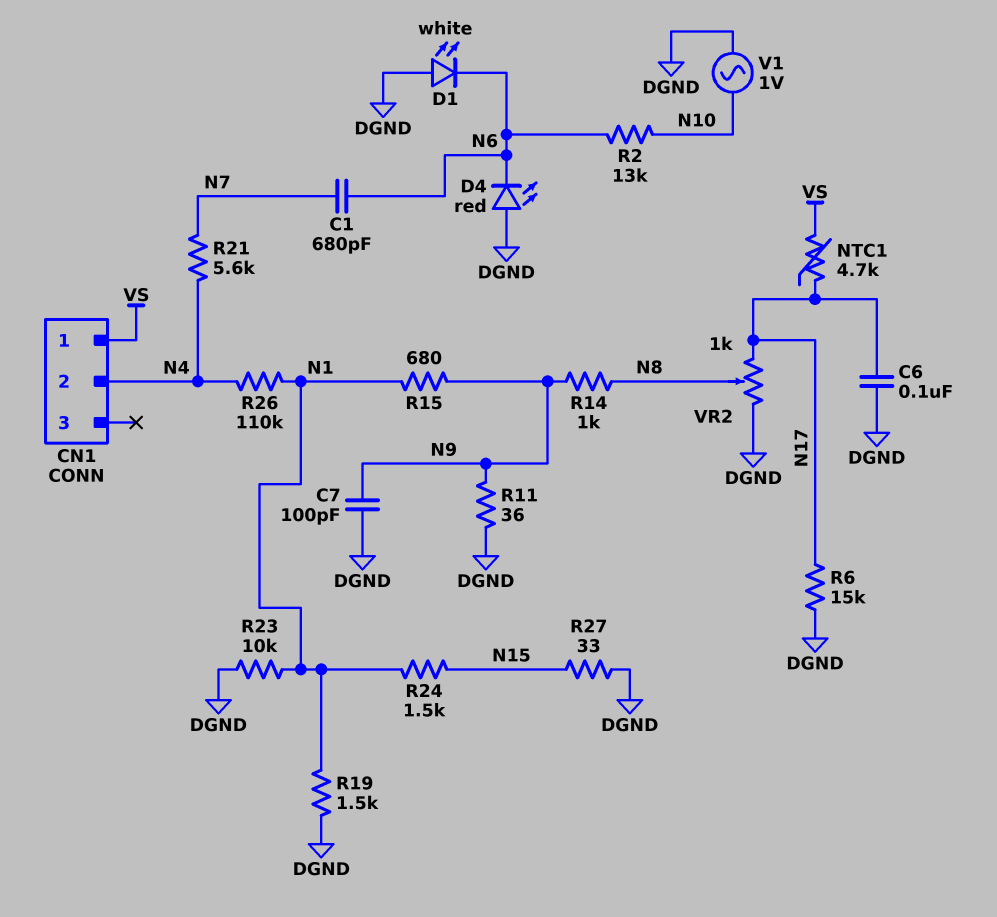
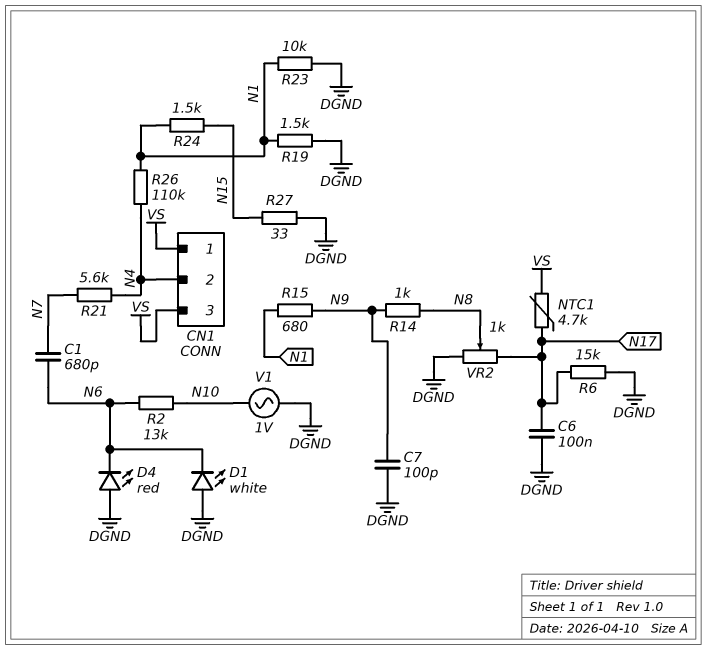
CN1 pin 3: none -> VS
R11: 36 (DGND, N9) -> none

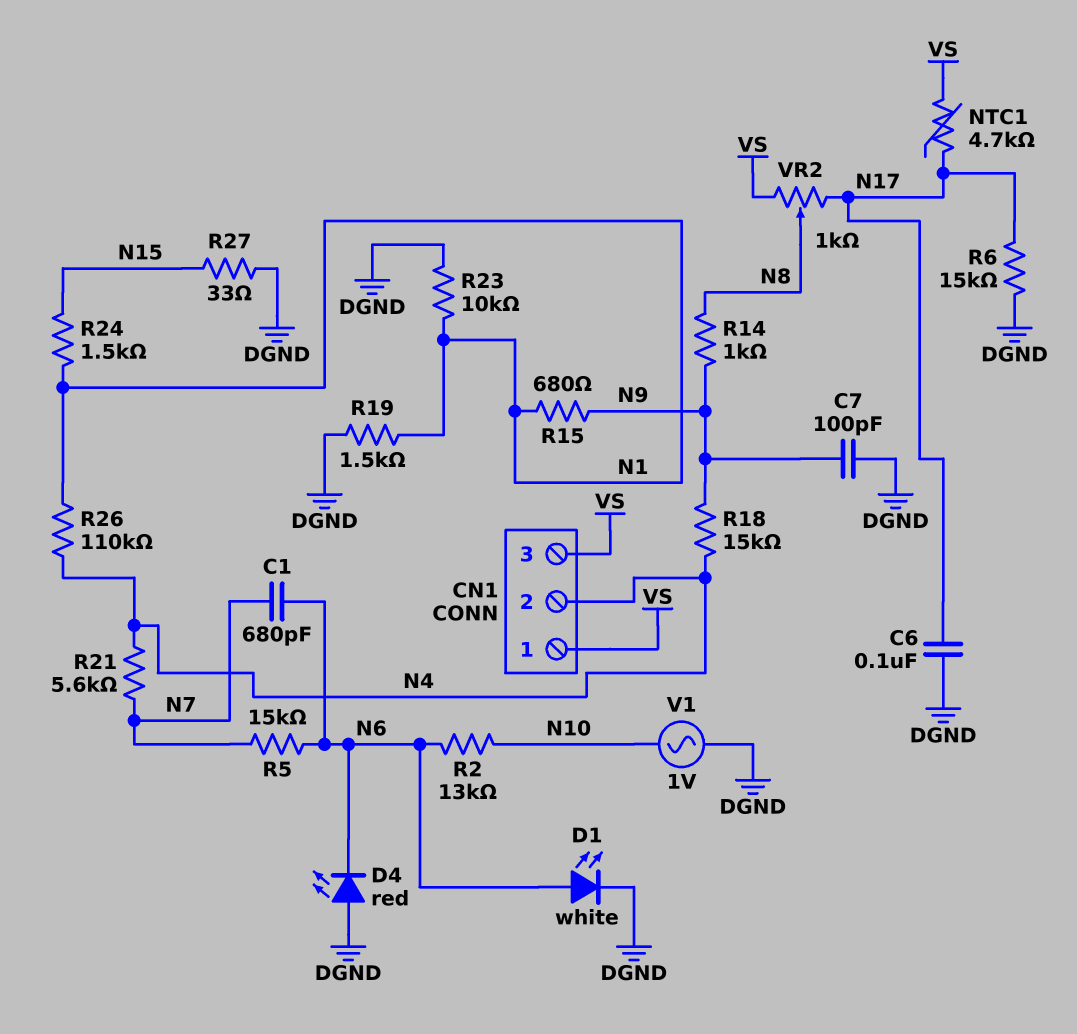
D1: LED white (A DGND, K N6) -> LED white (A N6, K DGND)
R5: none -> 15k (N6, N7)
R18: none -> 15k (N4, N9)
VR2: 1k (DGND, N17, wiper N8) -> 1k (N17, VS, wiper N8)

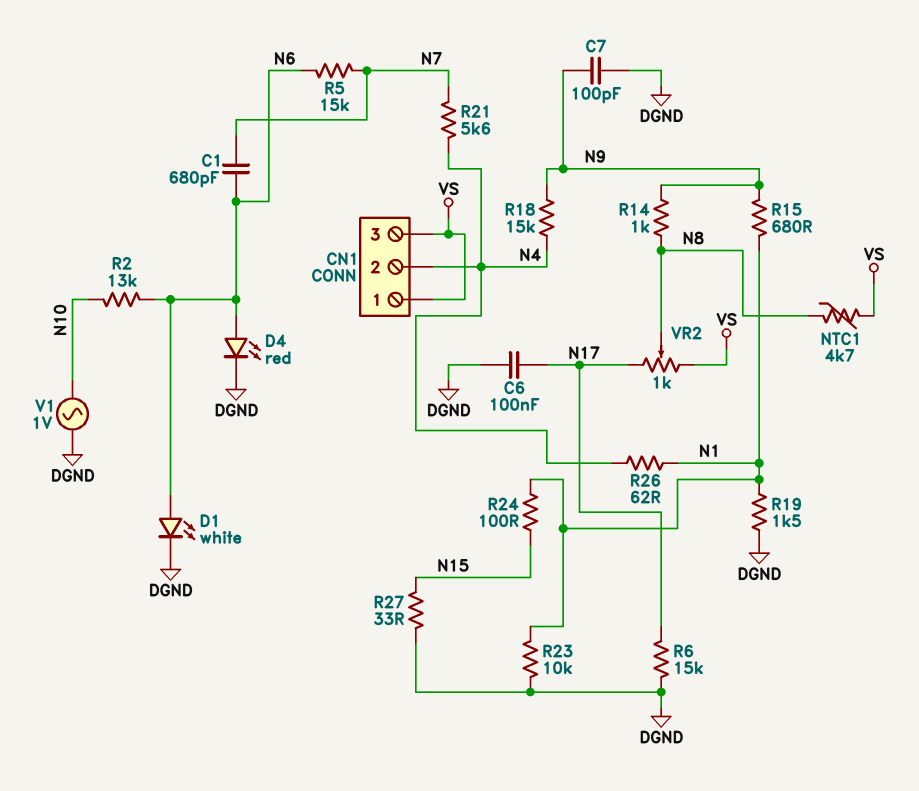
D4: LED red (A DGND, K N6) -> LED red (A N6, K DGND)
NTC1: 4.7k (N17, VS) -> 4.7k (N8, VS)
R24: 1.5k (N1, N15) -> 100 (N1, N15)
R26: 110k (N1, N4) -> 62 (N1, N4)

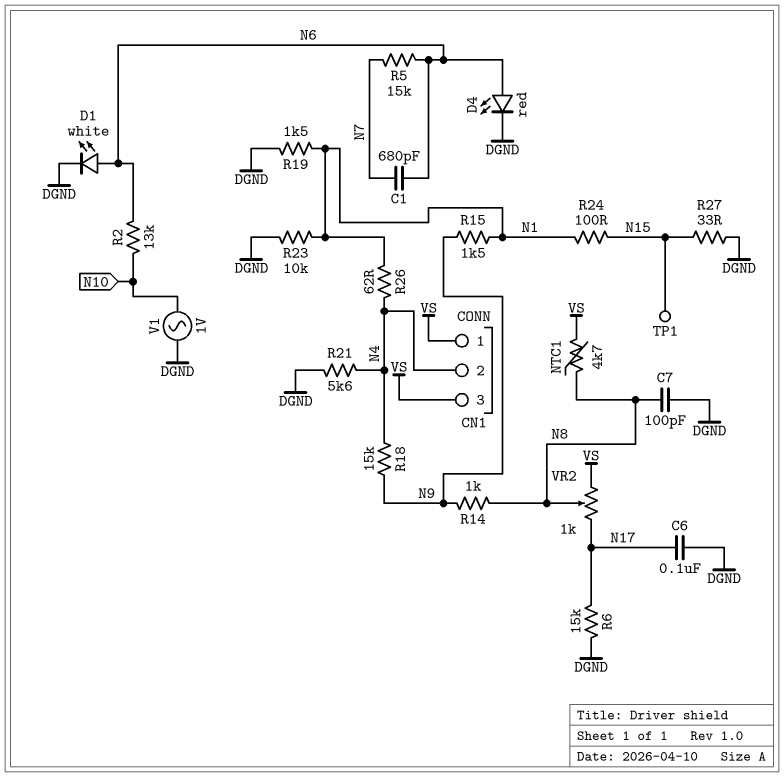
C7: 100pF (DGND, N9) -> 100pF (DGND, N8)
R15: 680 (N1, N9) -> 1.5k (N1, N9)
R21: 5.6k (N4, N7) -> 5.6k (DGND, N4)
TP1: none -> test point (N15)

